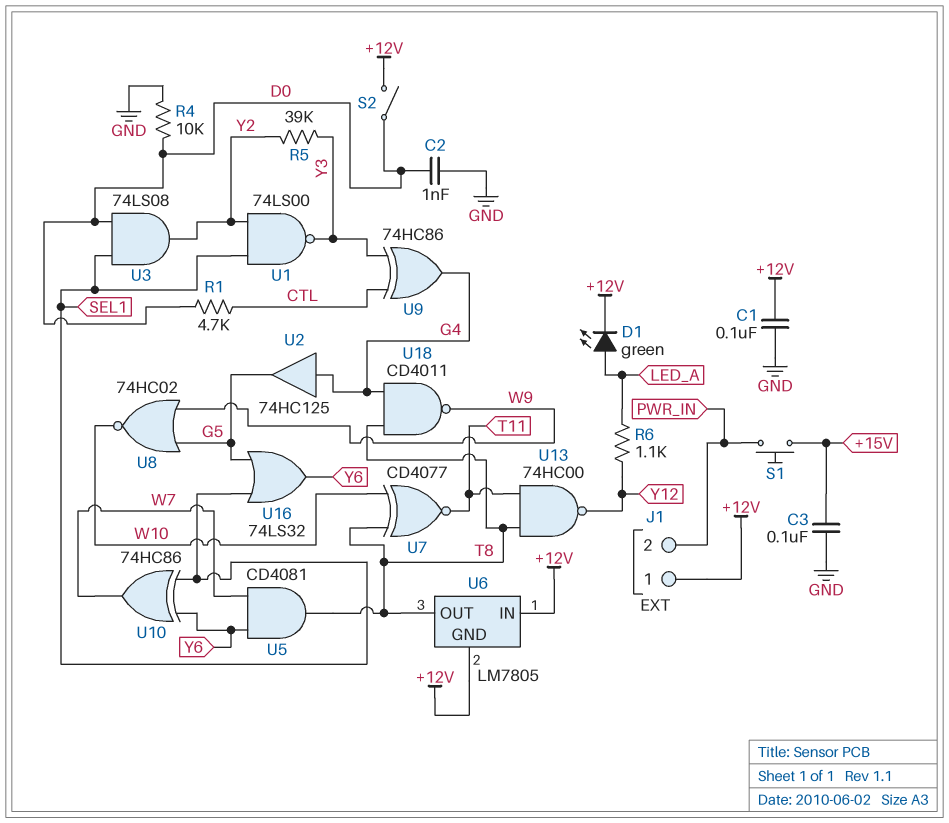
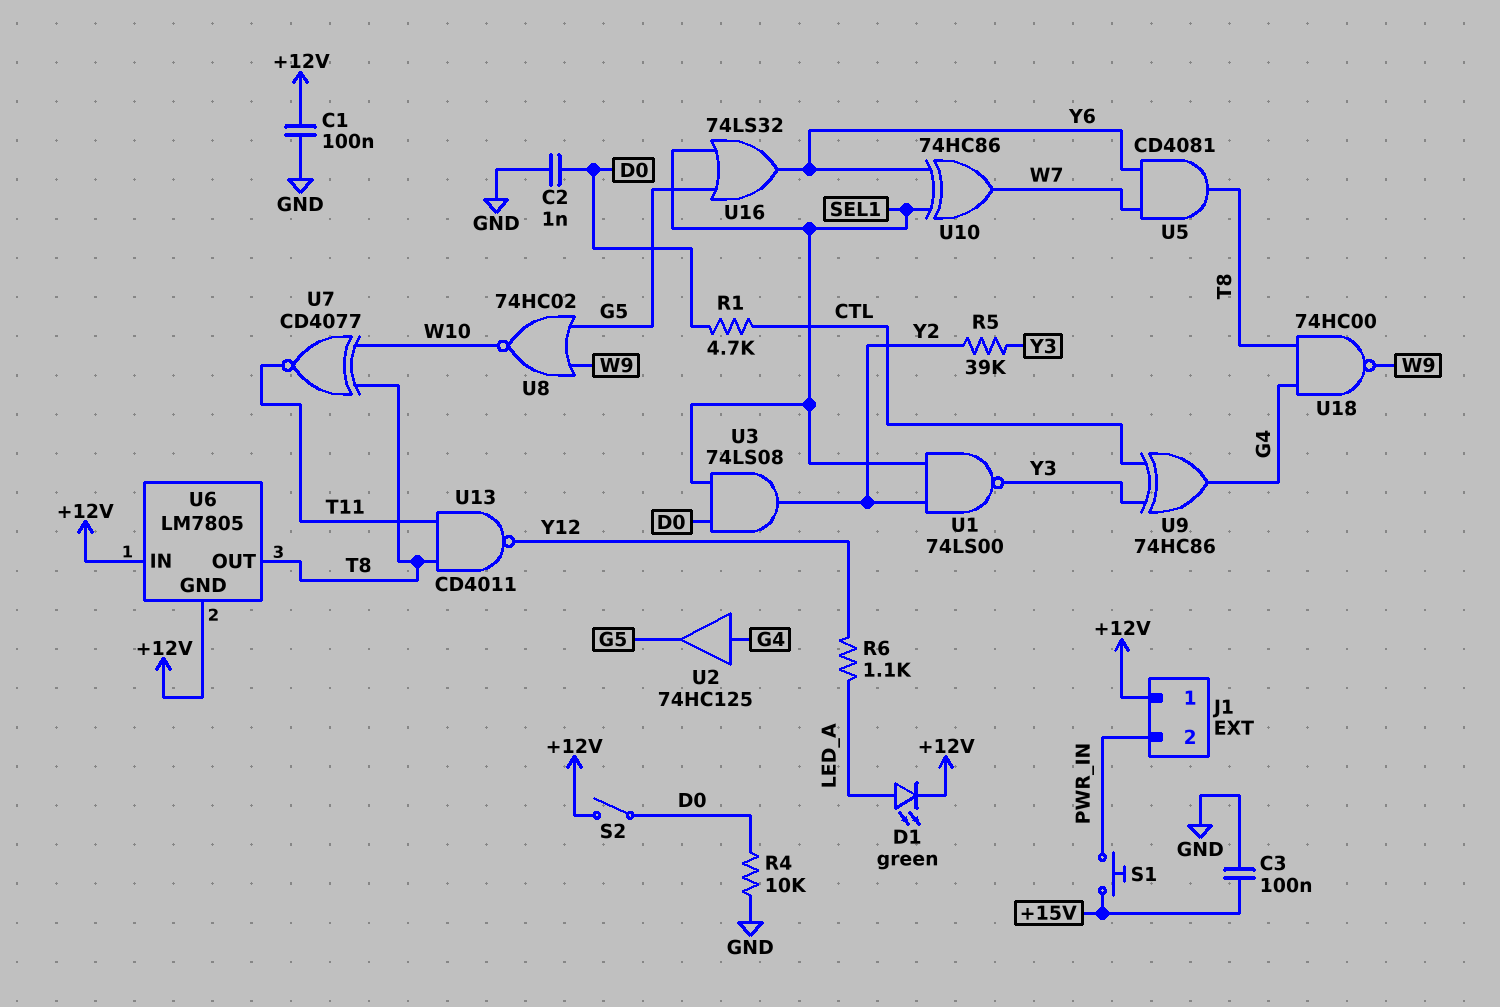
U13: NAND 74HC00 (in T8, in T11, out Y12) -> NAND CD4011 (in T8, in T11, out Y12)
U18: NAND CD4011 (in G4, in T8, out W9) -> NAND 74HC00 (in G4, in T8, out W9)

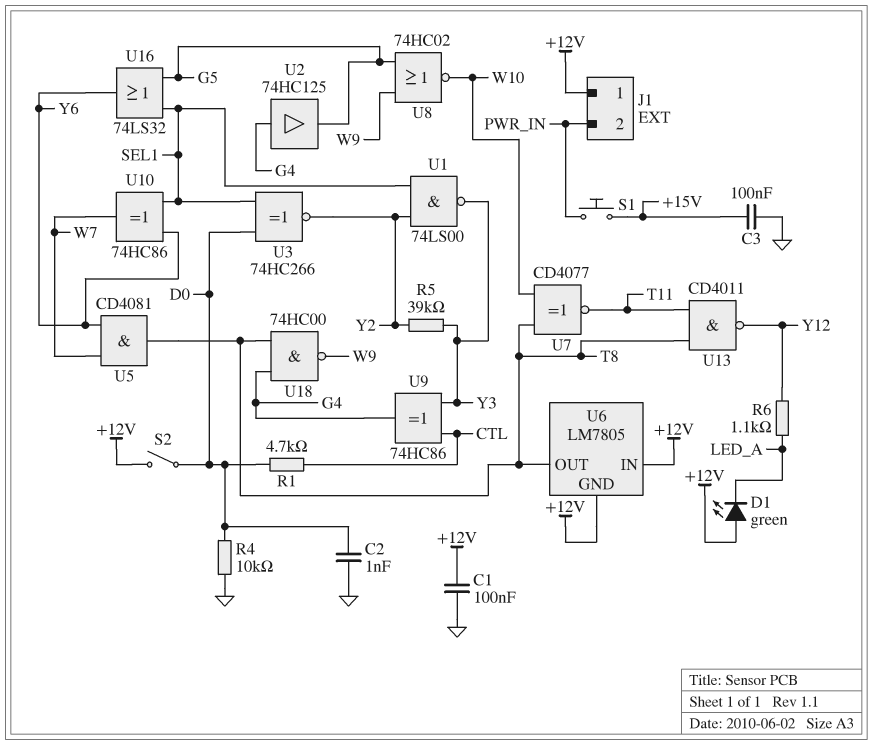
D1: LED green (A LED_A, K +12V) -> LED green (A +12V, K LED_A)
U3: AND 74LS08 (in D0, in SEL1, out Y2) -> XNOR 74HC266 (in D0, in SEL1, out Y2)

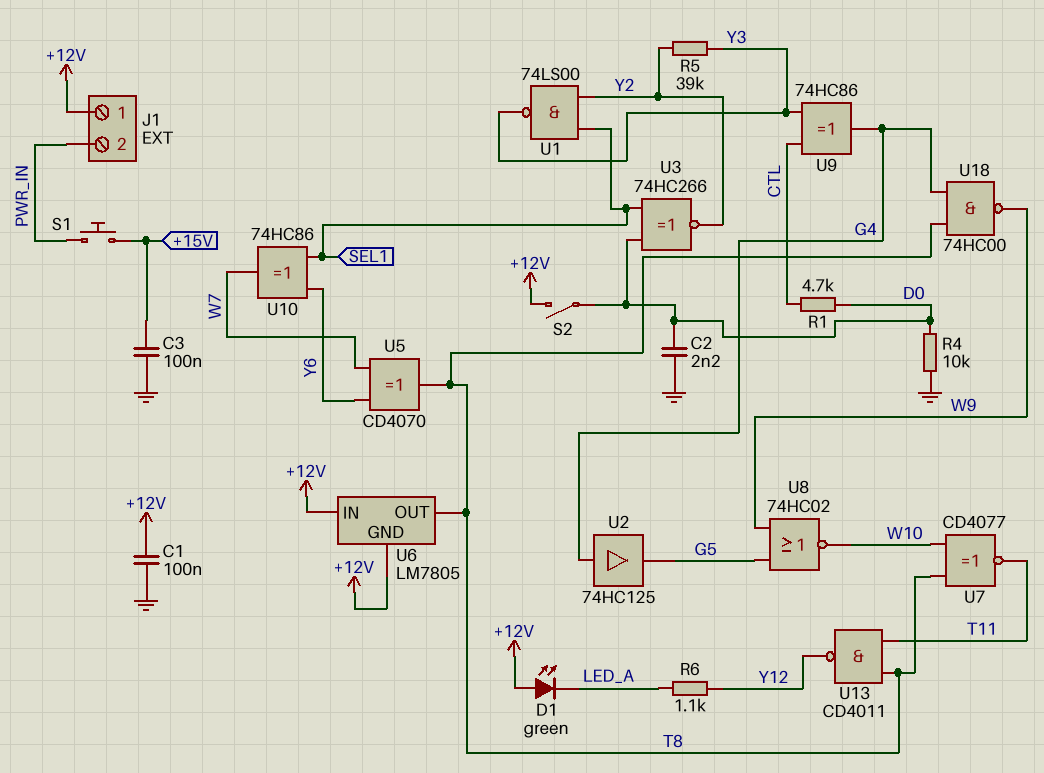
C2: 1nF (D0, GND) -> 2.2nF (D0, GND)
U5: AND CD4081 (in W7, in Y6, out T8) -> XOR CD4070 (in W7, in Y6, out T8)
U16: OR 74LS32 (in G5, in SEL1, out Y6) -> none

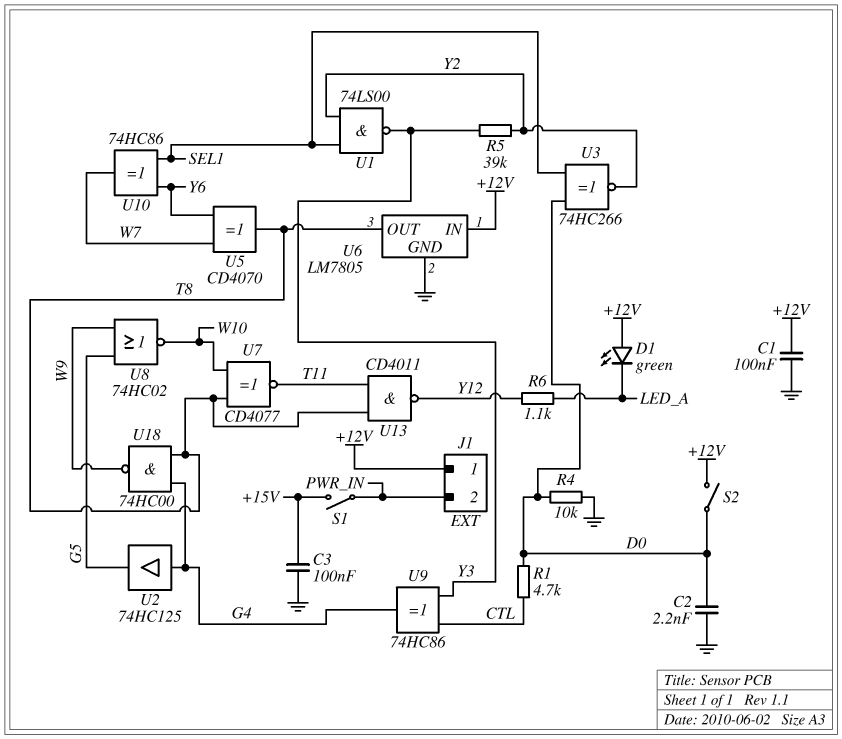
S1: button (+15V, PWR_IN) -> switch (+15V, PWR_IN)
U6 pin GND: +12V -> GND

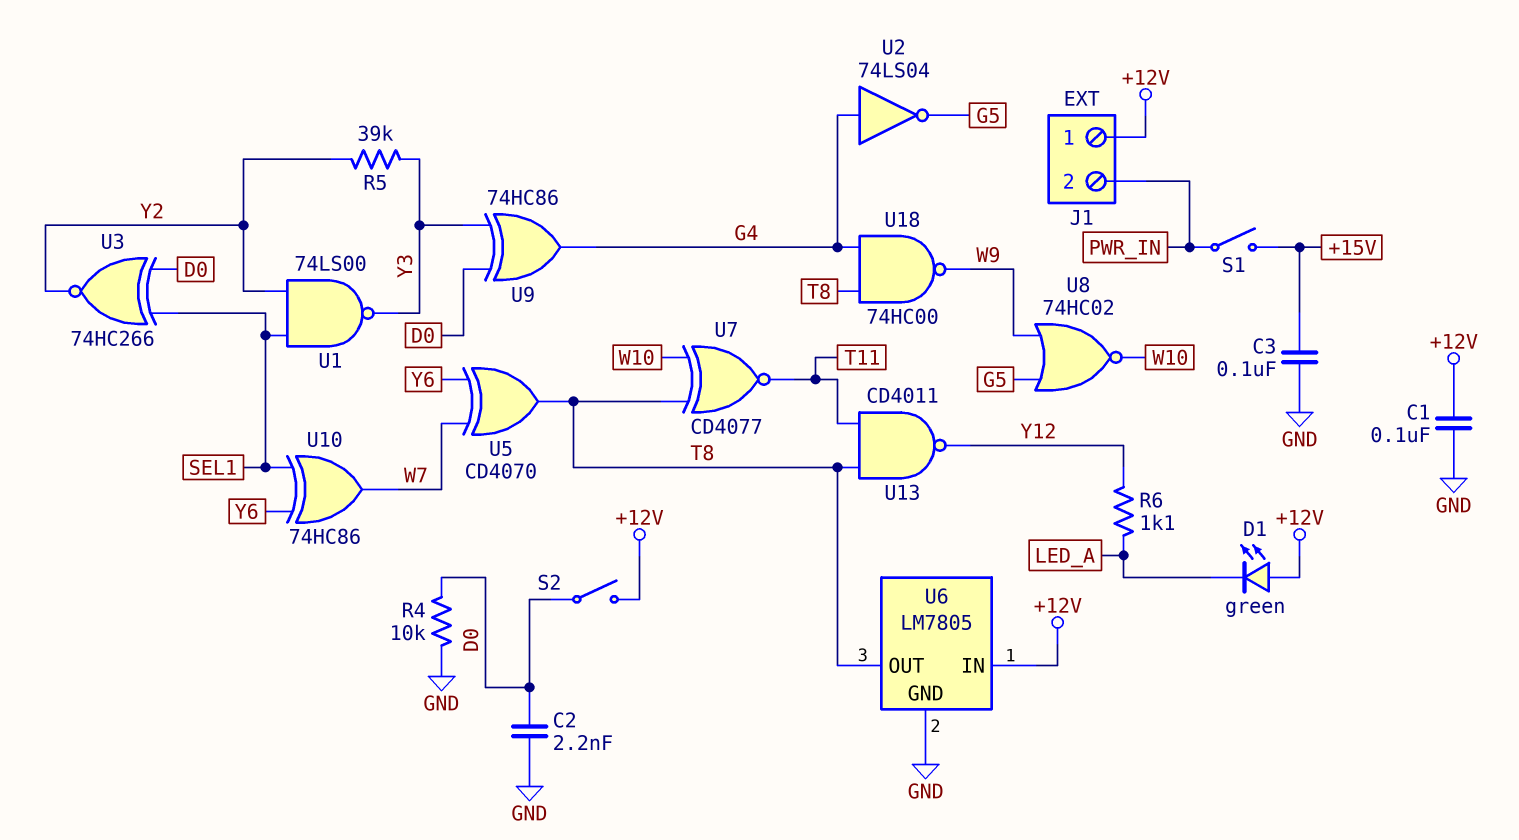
R1: 4.7k (CTL, D0) -> none
U2: buffer 74HC125 (in G4, out G5) -> NOT 74LS04 (in G4, out G5)
U9: XOR 74HC86 (in CTL, in Y3, out G4) -> XOR 74HC86 (in D0, in Y3, out G4)

